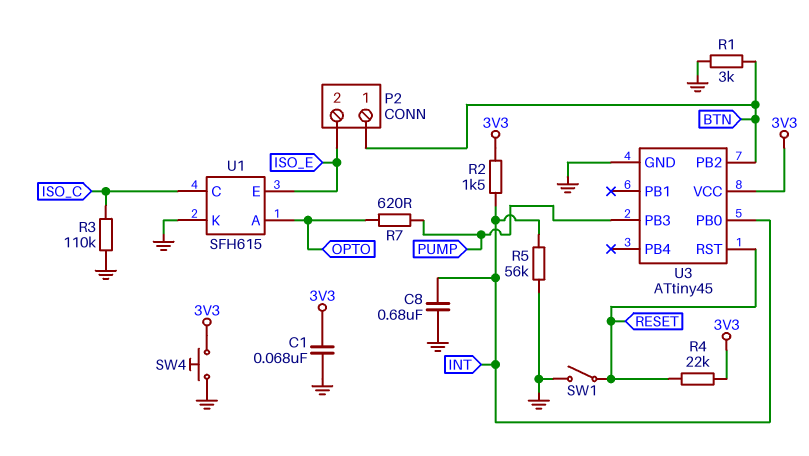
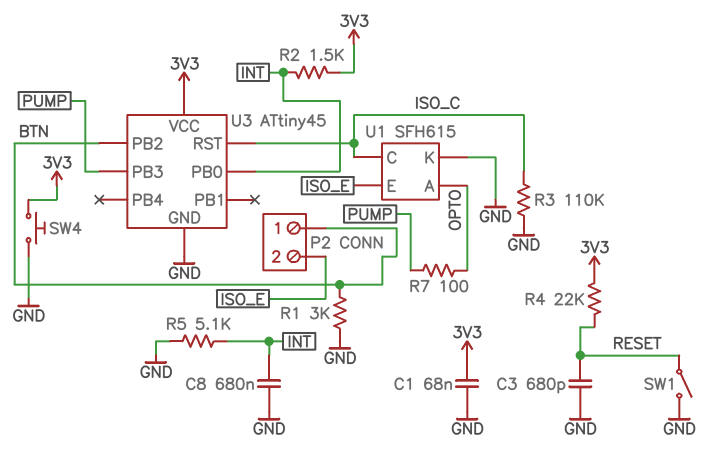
C3: none -> 680pF (GND, RESET)
R5: 56k (GND, INT) -> 5.1k (GND, INT)
R7: 620 (OPTO, PUMP) -> 100 (OPTO, PUMP)
U3 pin RST: RESET -> ISO_C

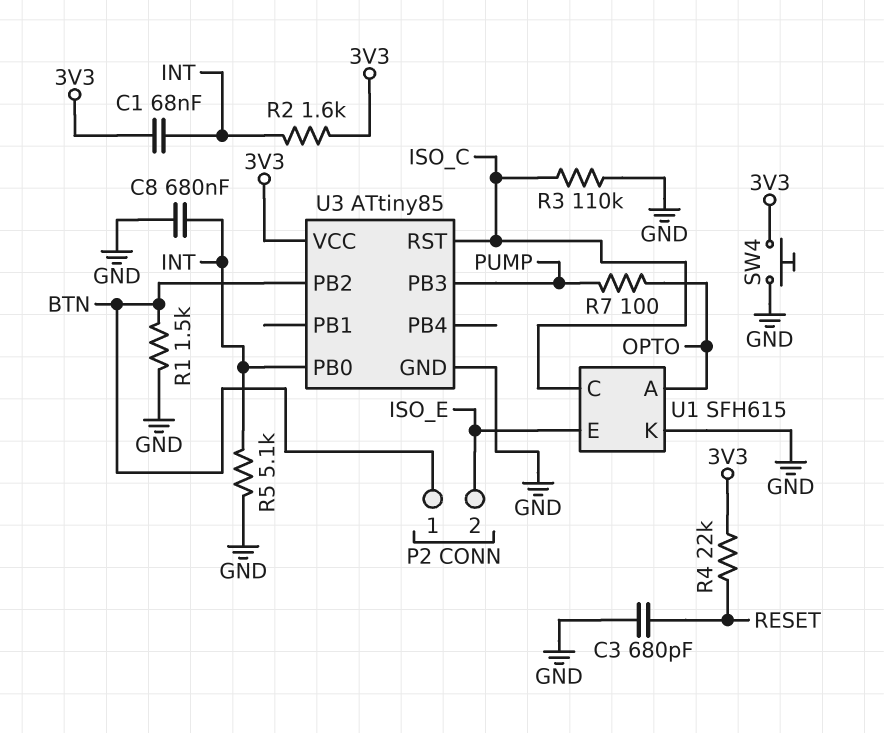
C1: 68nF (3V3, GND) -> 68nF (3V3, INT)
R1: 3k (BTN, GND) -> 1.5k (BTN, GND)
R2: 1.5k (3V3, INT) -> 1.6k (3V3, INT)
SW1: switch (GND, RESET) -> none
U3: ATtiny45 -> ATtiny85

